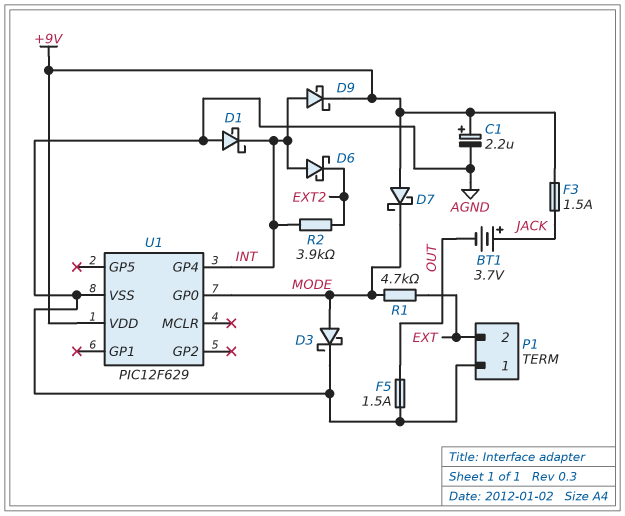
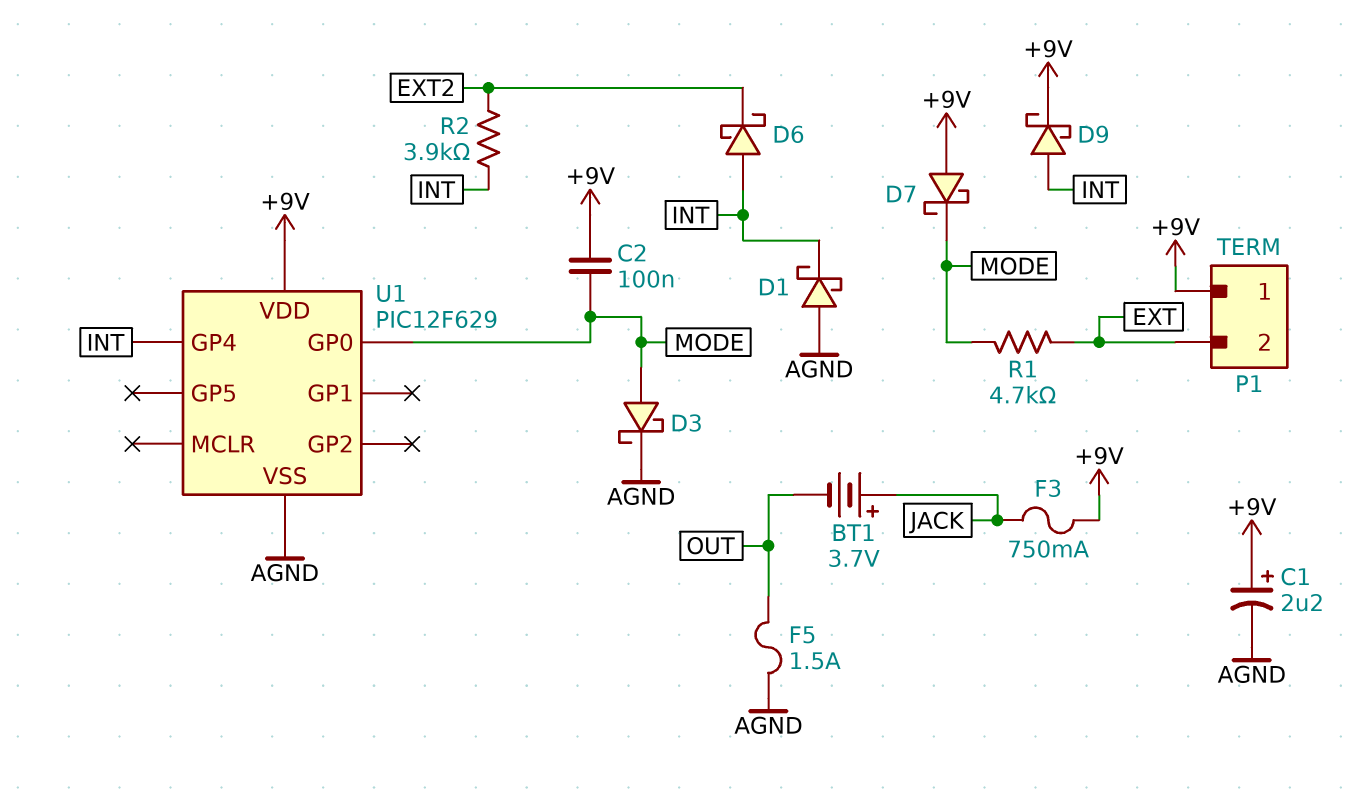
C2: none -> 100nF (+9V, MODE)
F3: 1.5A (+9V, JACK) -> 750mA (+9V, JACK)
P1 pin 1: AGND -> +9V

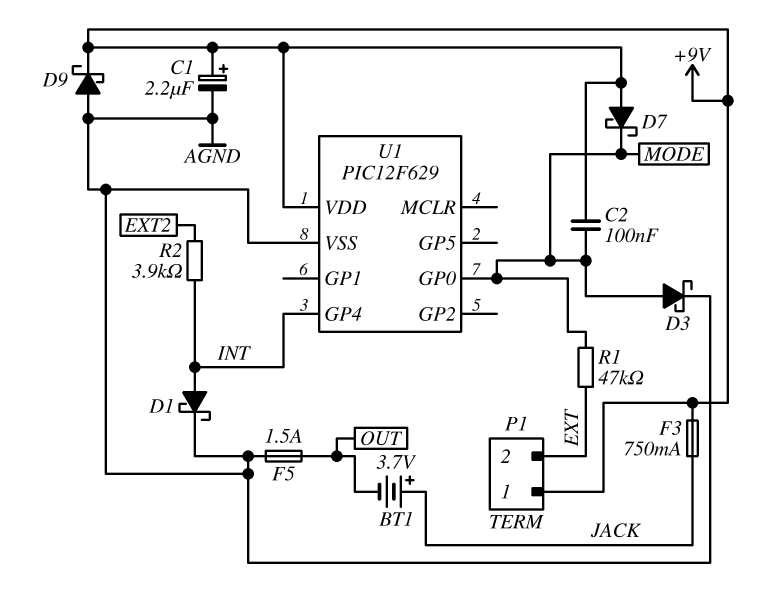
D1: schottky (A AGND, K INT) -> schottky (A INT, K AGND)
D6: schottky (A INT, K EXT2) -> none
D9: schottky (A INT, K +9V) -> schottky (A AGND, K +9V)
R1: 4.7k (EXT, MODE) -> 47k (EXT, MODE)

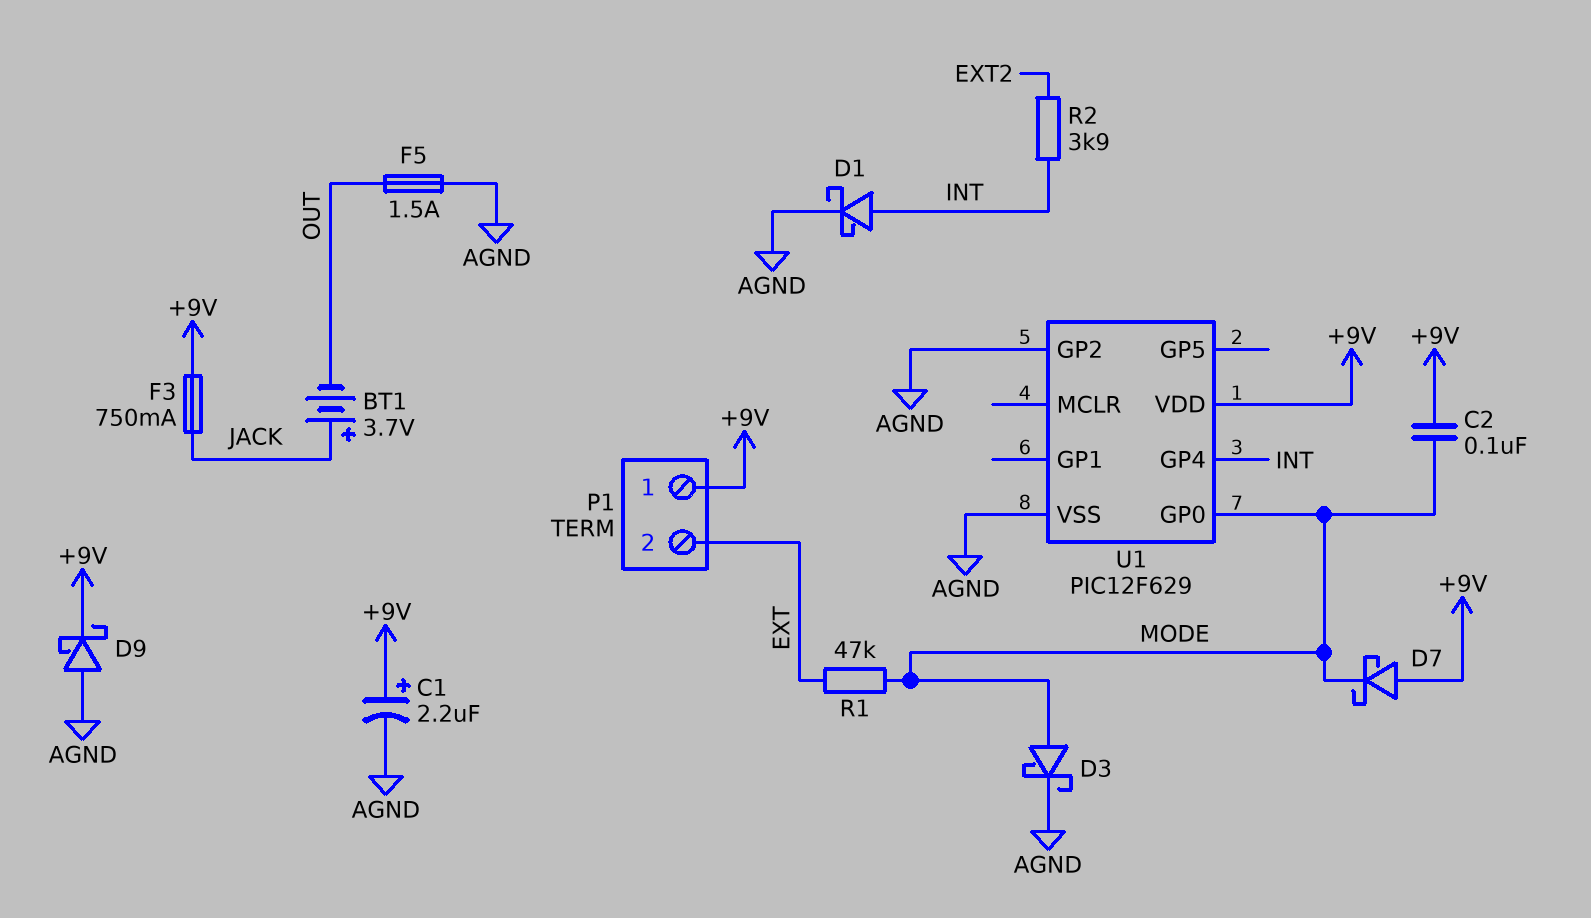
U1 pin GP2: none -> AGND

